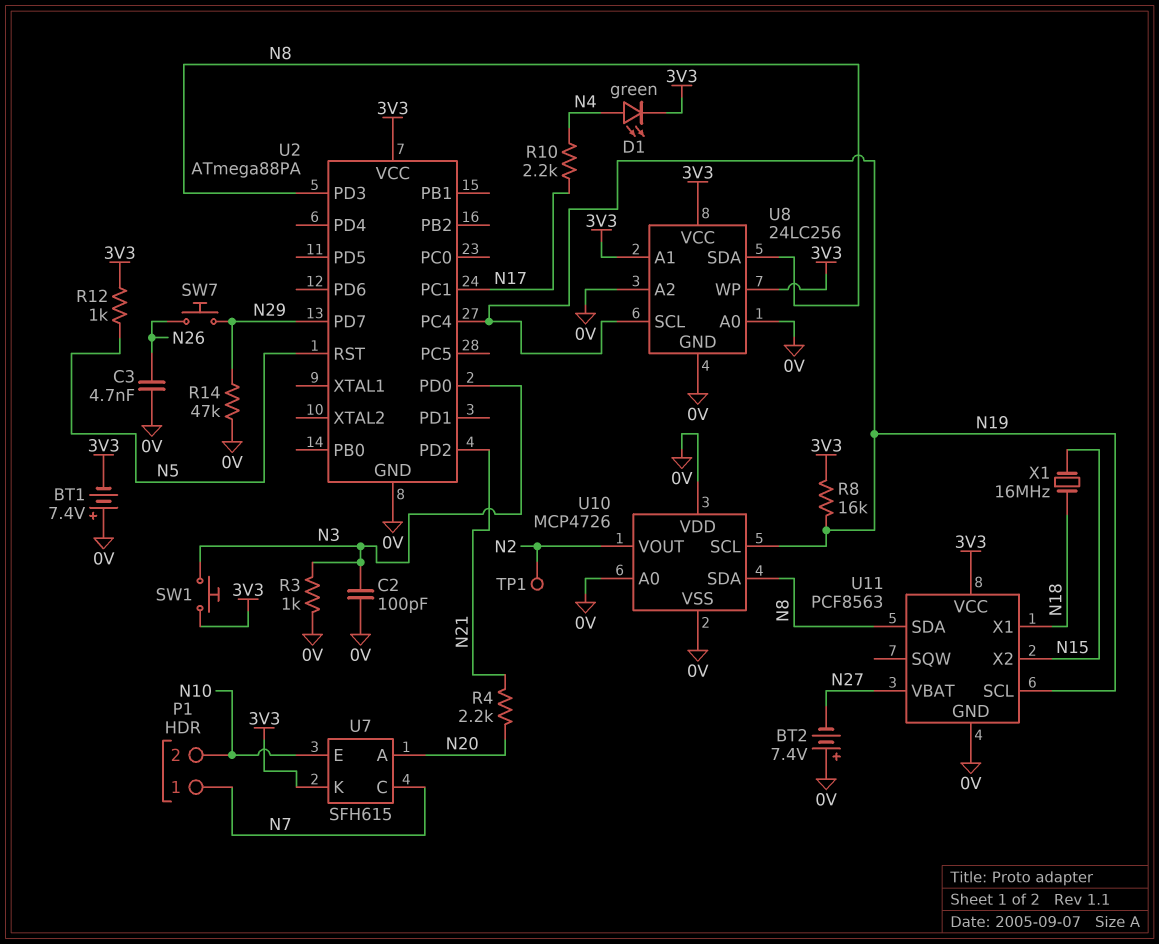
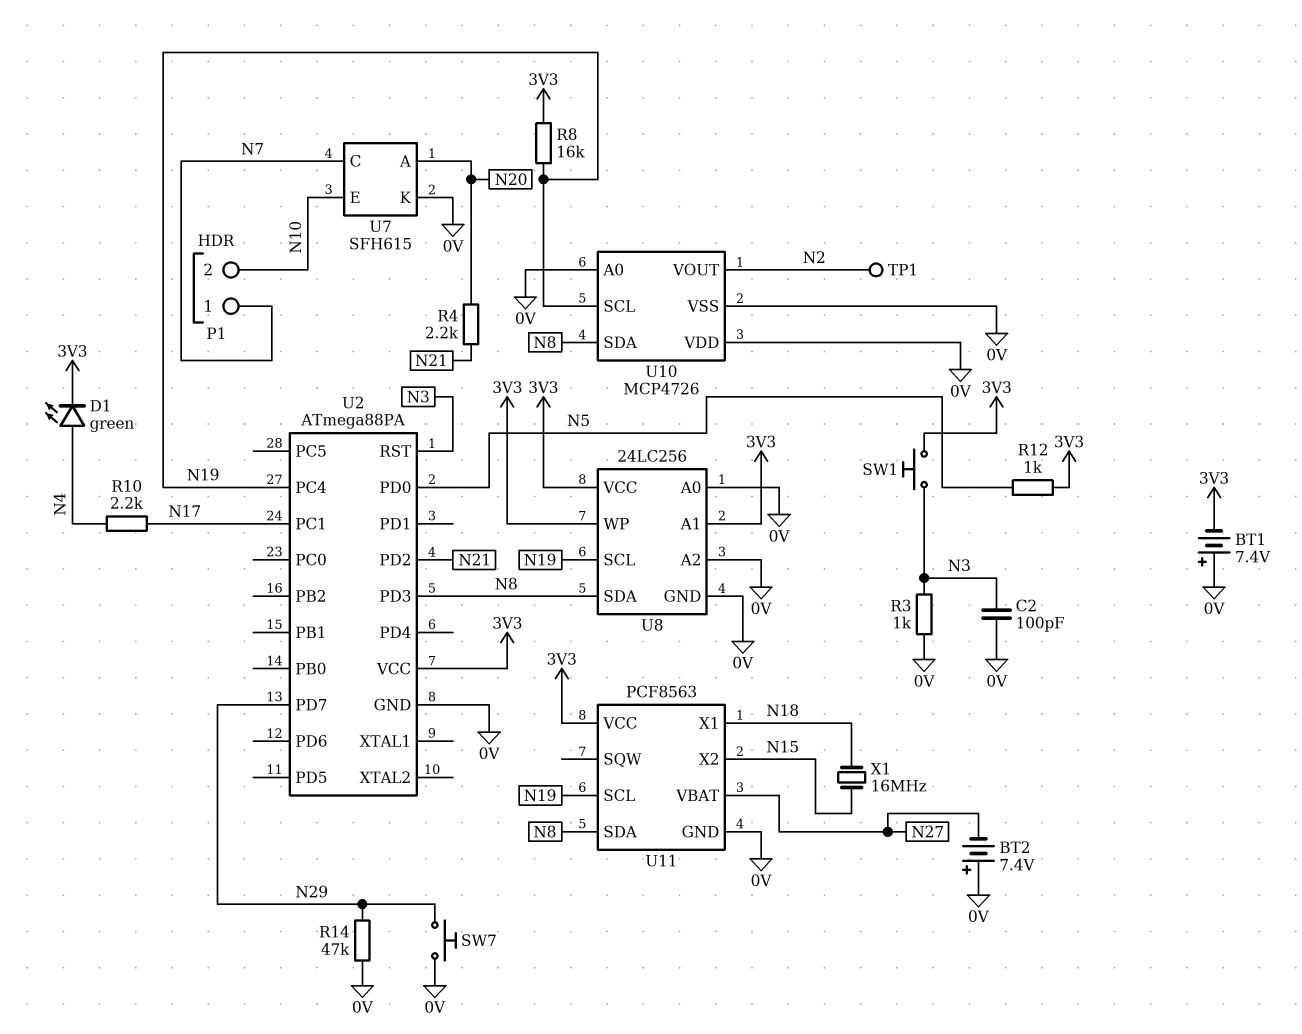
C3: 4.7nF (0V, N26) -> none
SW7: button (N26, N29) -> button (0V, N29)
U2 pin PD0: N3 -> N5
U2 pin RST: N5 -> N3
U7 pin K: 3V3 -> 0V

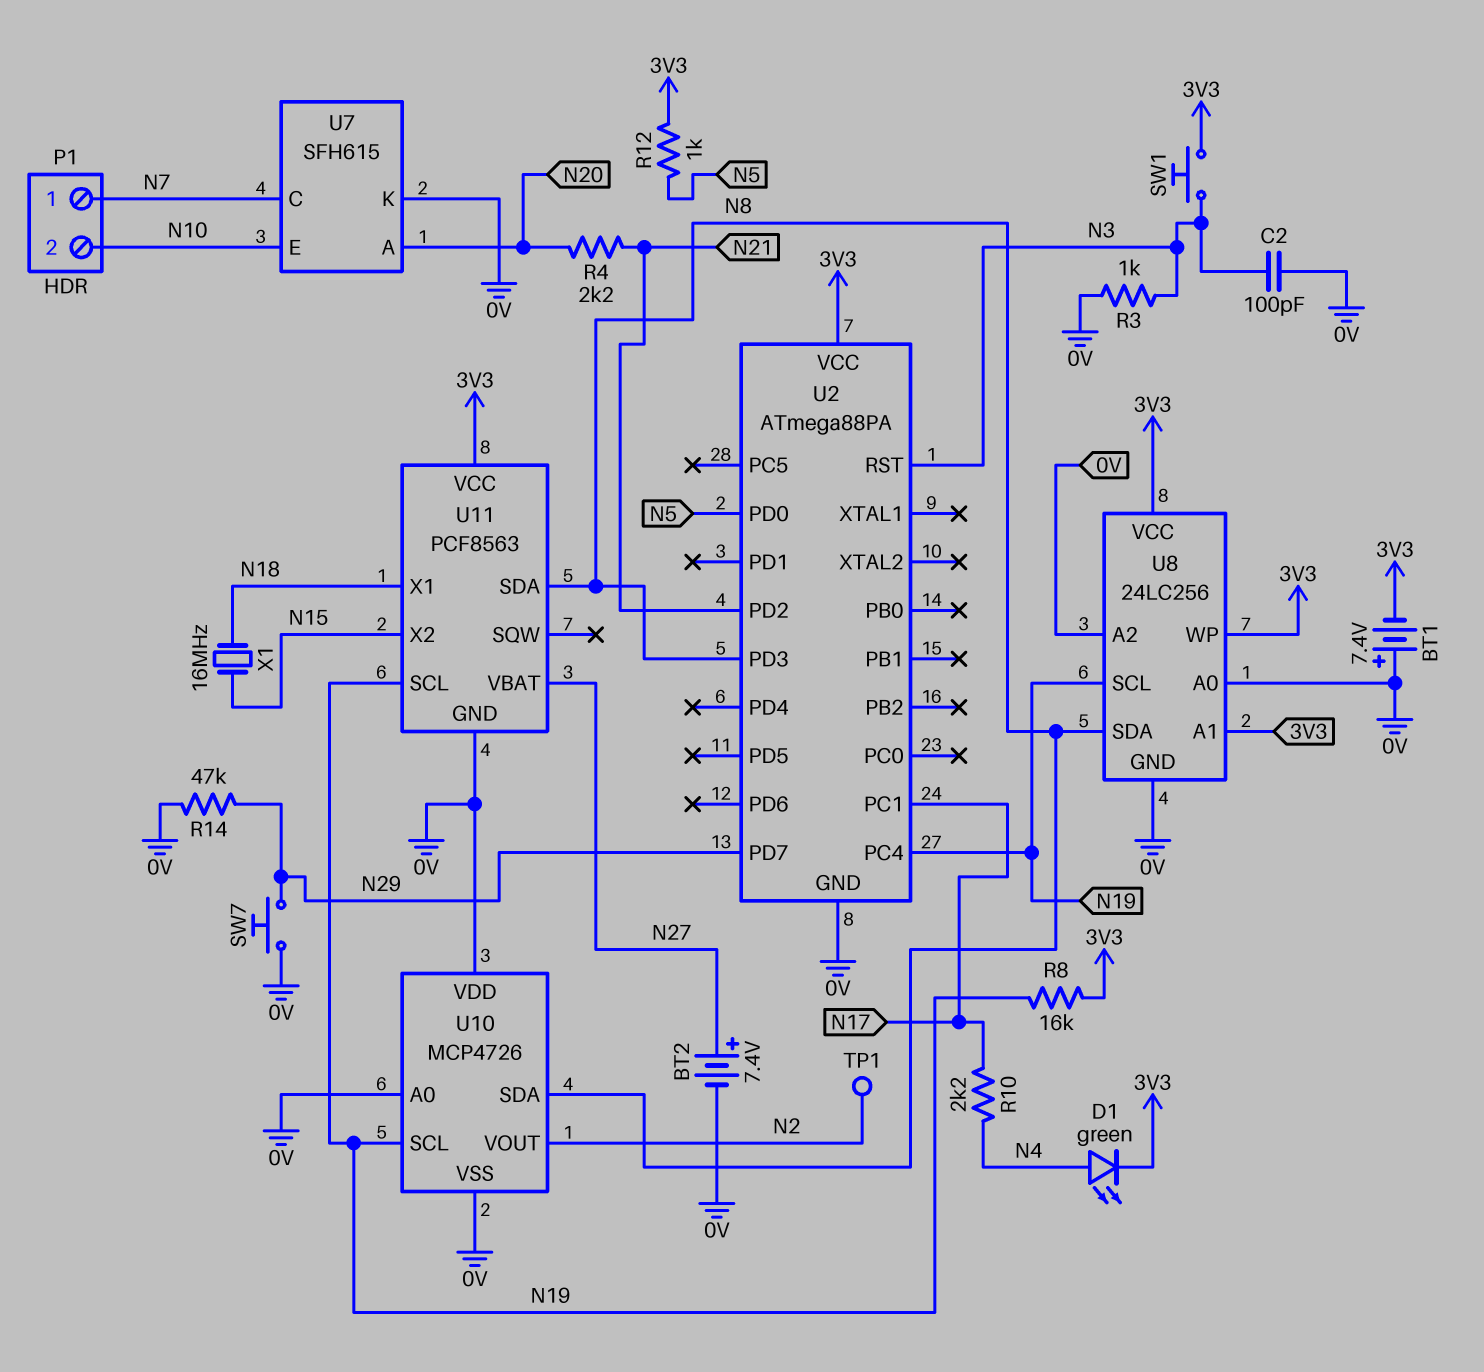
BT2: 7.4V (plus 0V, minus N27) -> 7.4V (plus N27, minus 0V)

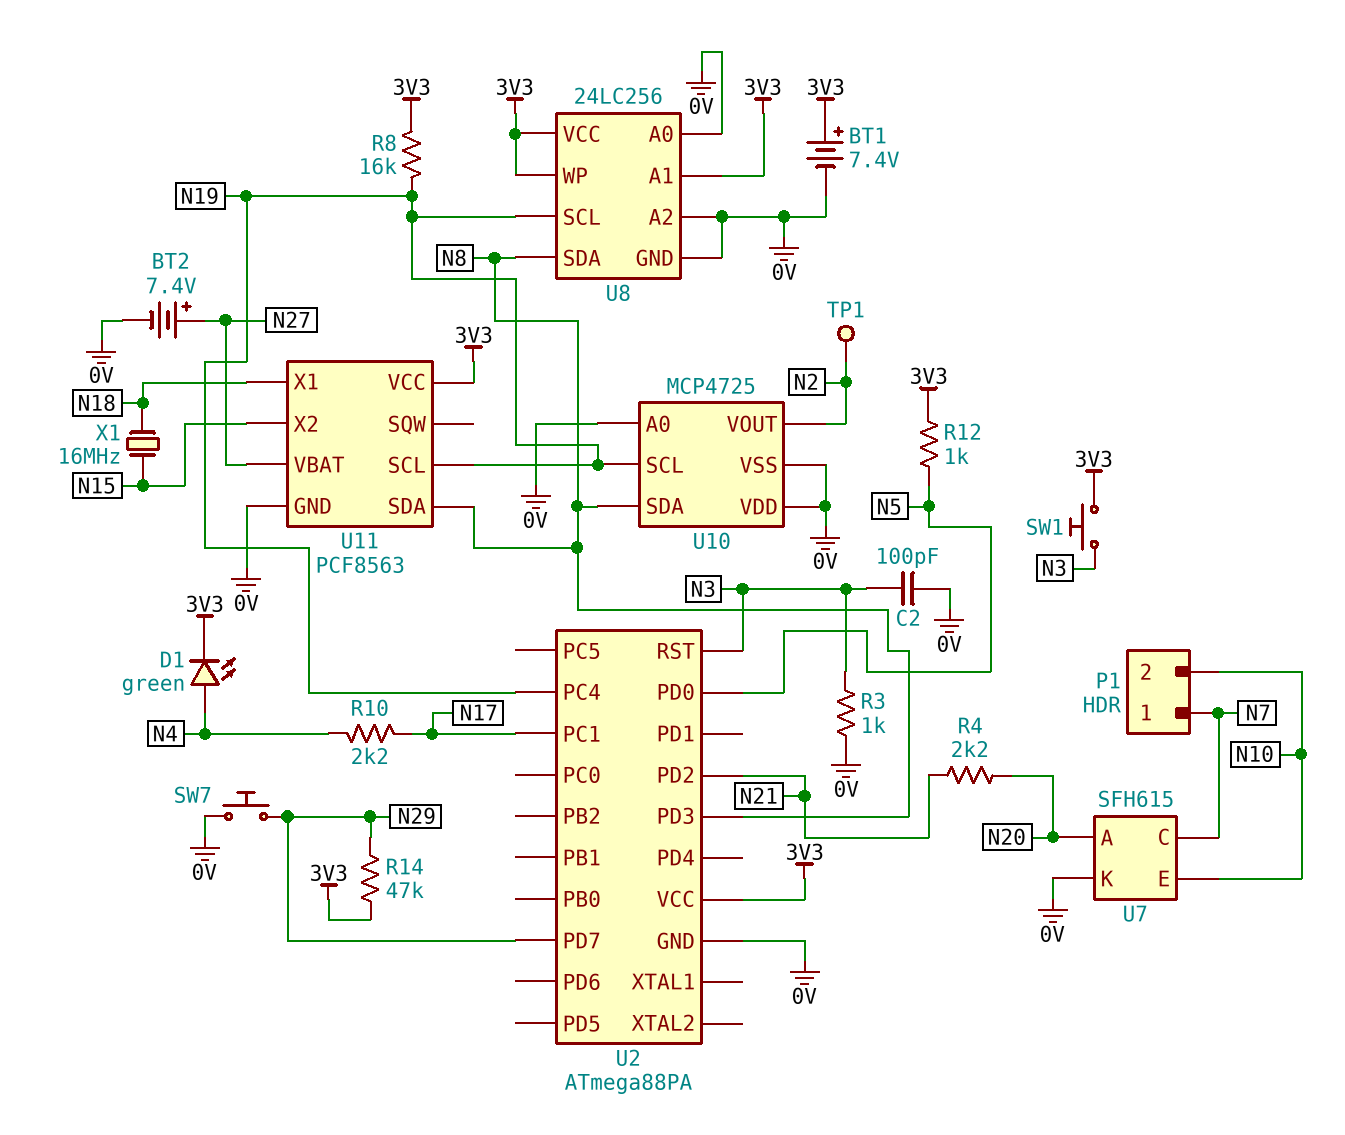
BT1: 7.4V (plus 0V, minus 3V3) -> 7.4V (plus 3V3, minus 0V)
R14: 47k (0V, N29) -> 47k (3V3, N29)
U10: MCP4726 -> MCP4725

